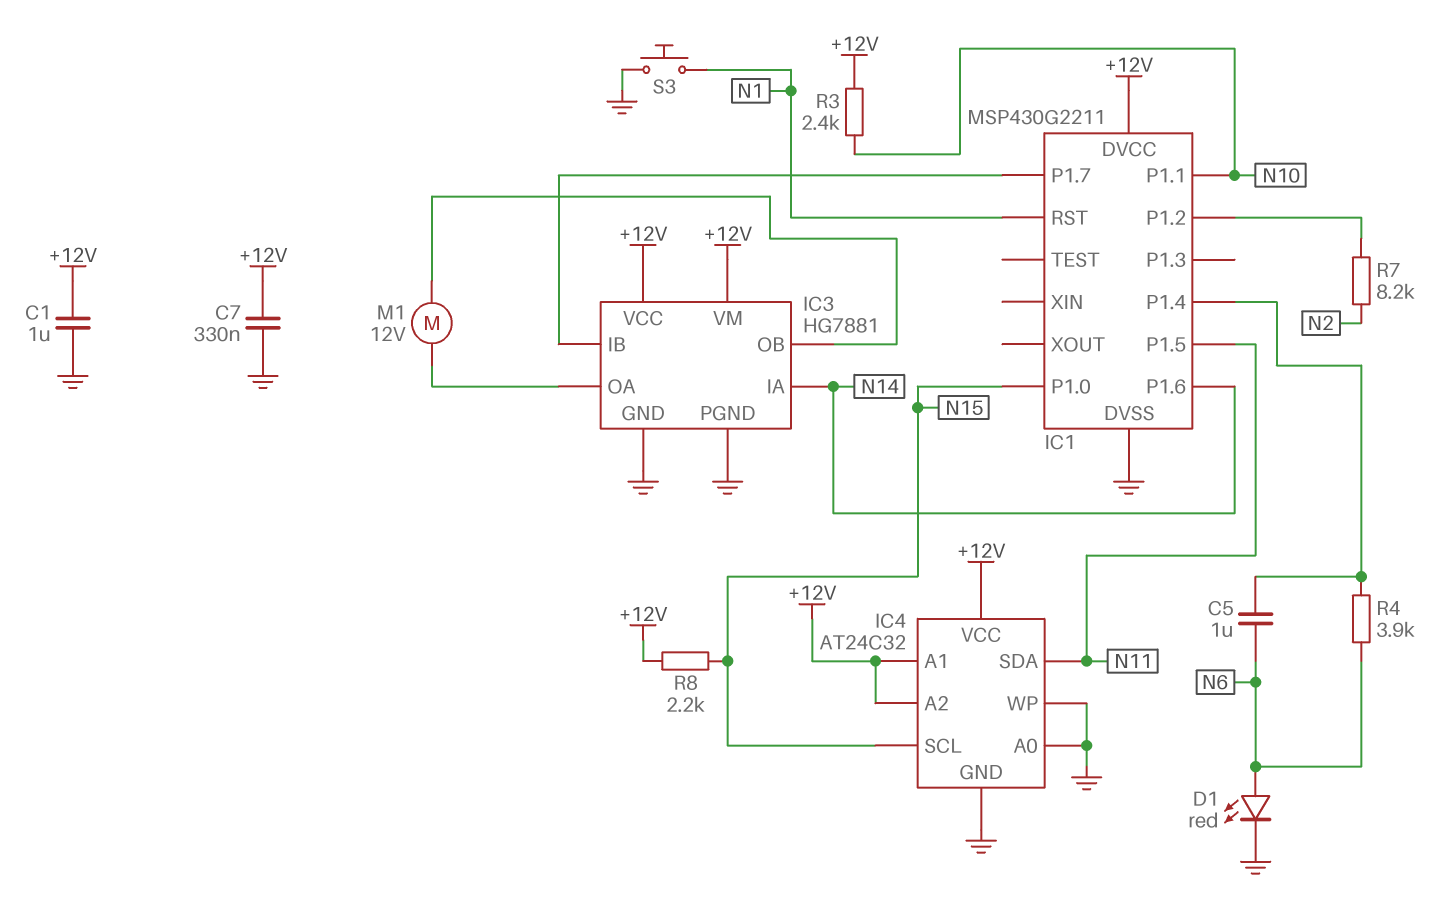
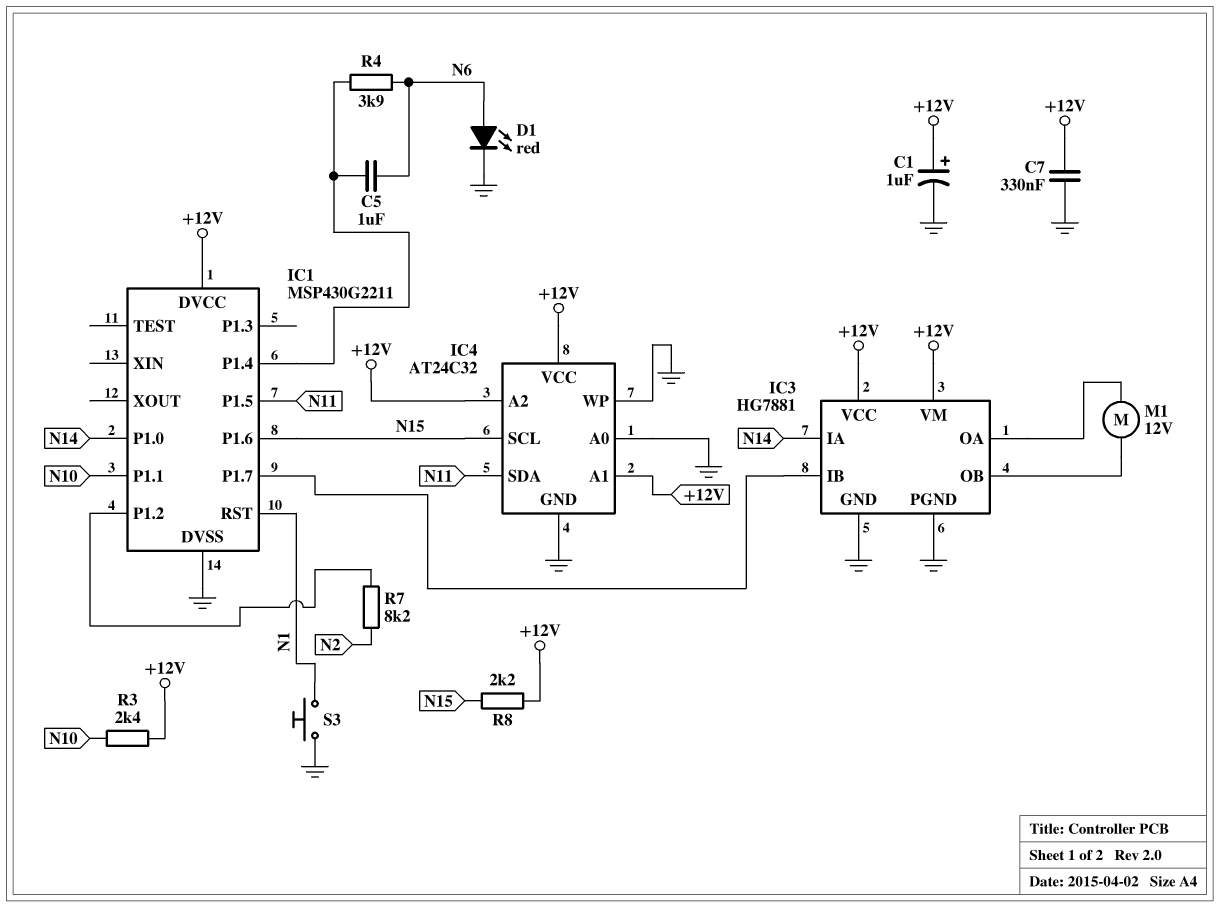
C1: 1uF (+12V, GND) -> 1uF (plus +12V, minus GND)
IC1 pin P1.0: N15 -> N14
IC1 pin P1.6: N14 -> N15

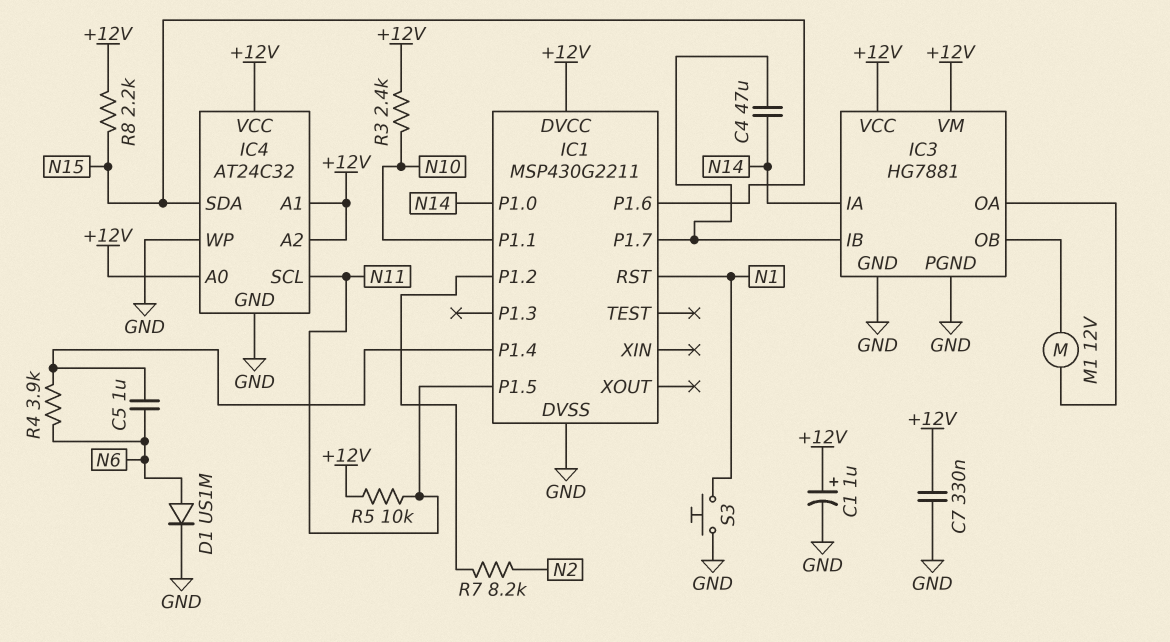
C4: none -> 47uF (IC1/P1.7, N14)
D1: LED red (A N6, K GND) -> diode US1M (A N6, K GND)
IC4 pin A0: GND -> +12V
IC4 pin SCL: N15 -> N11
IC4 pin SDA: N11 -> N15
R5: none -> 10k (+12V, N11)

